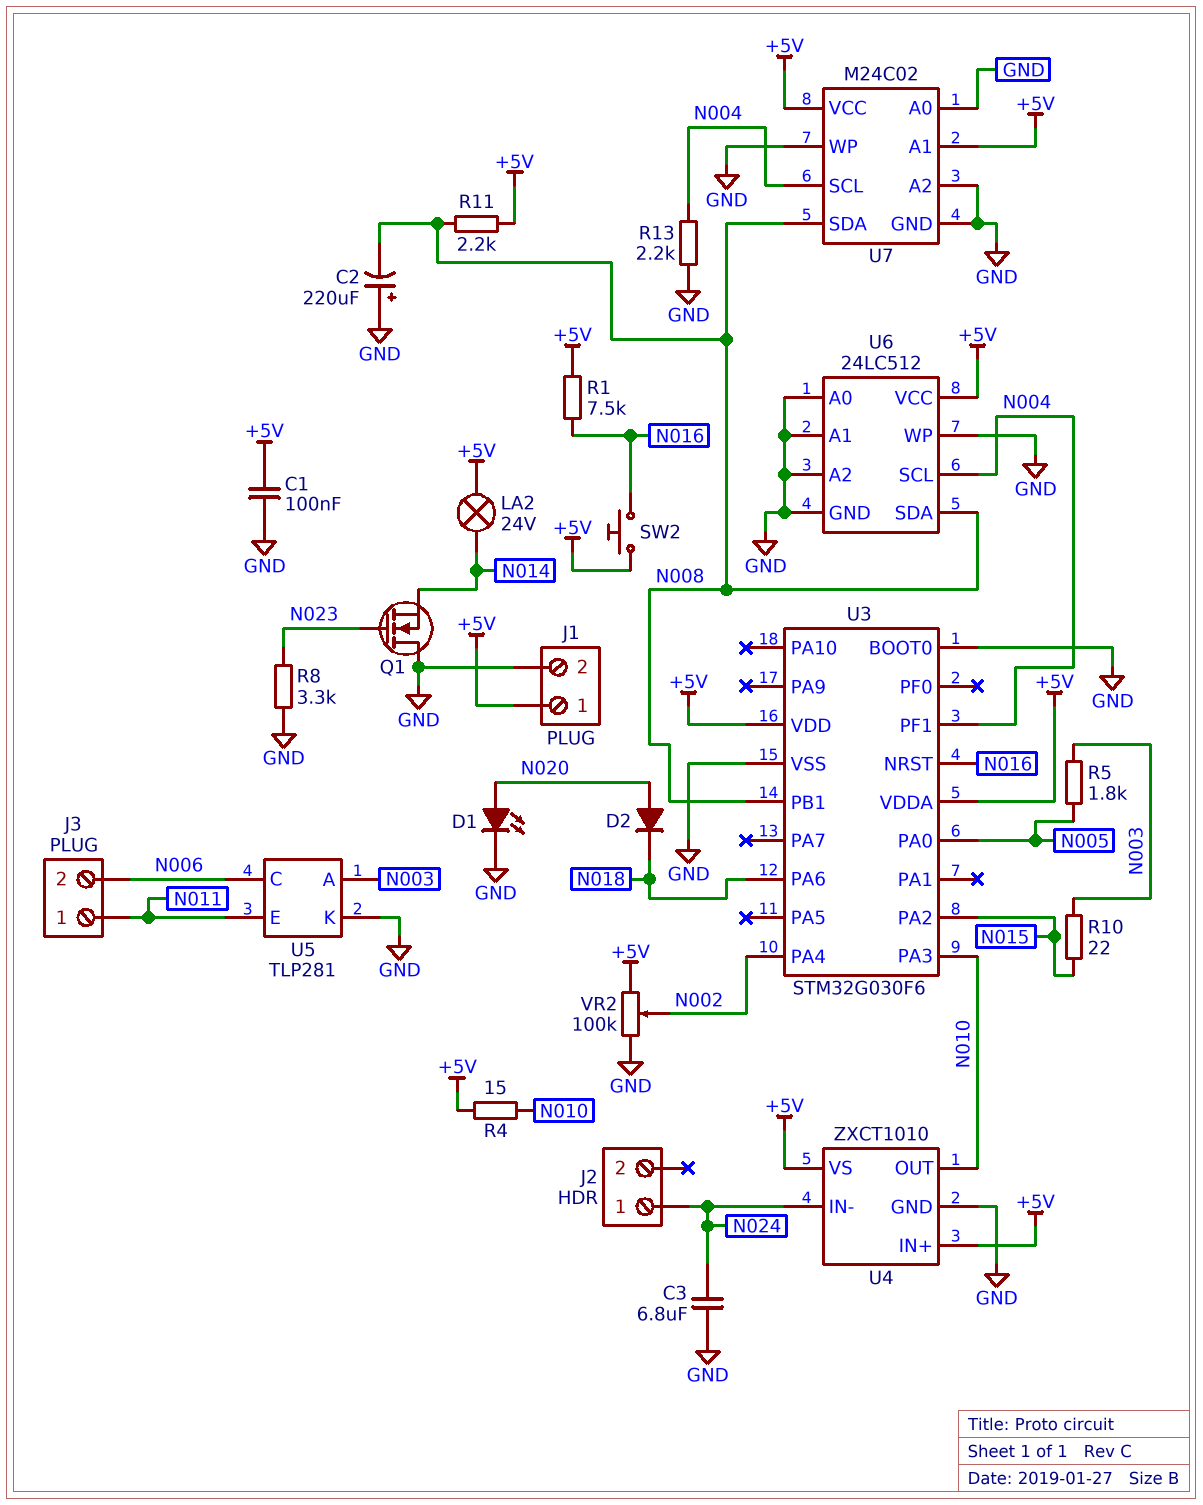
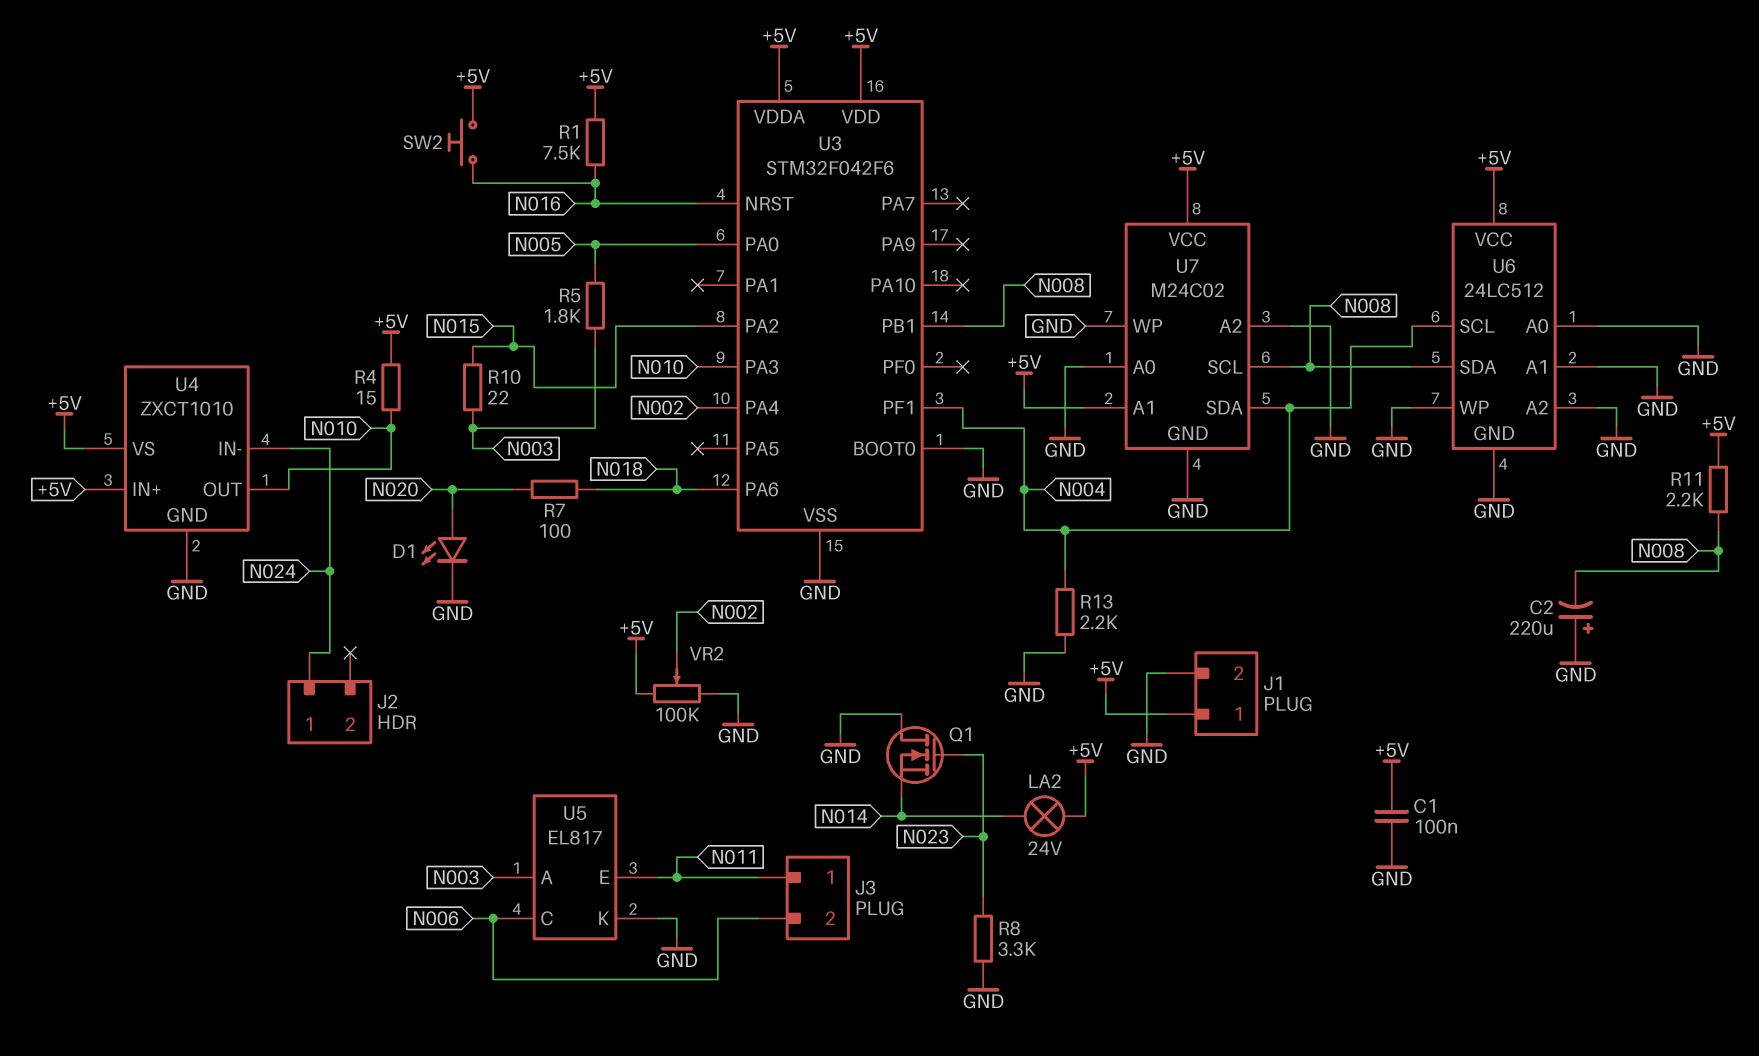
C3: 6.8uF (GND, N024) -> none
D2: diode (A N020, K N018) -> none
R7: none -> 100 (N018, N020)
U3: STM32G030F6 -> STM32F042F6
U5: TLP281 -> EL817
U7 pin SCL: N004 -> N008
U7 pin SDA: N008 -> N004

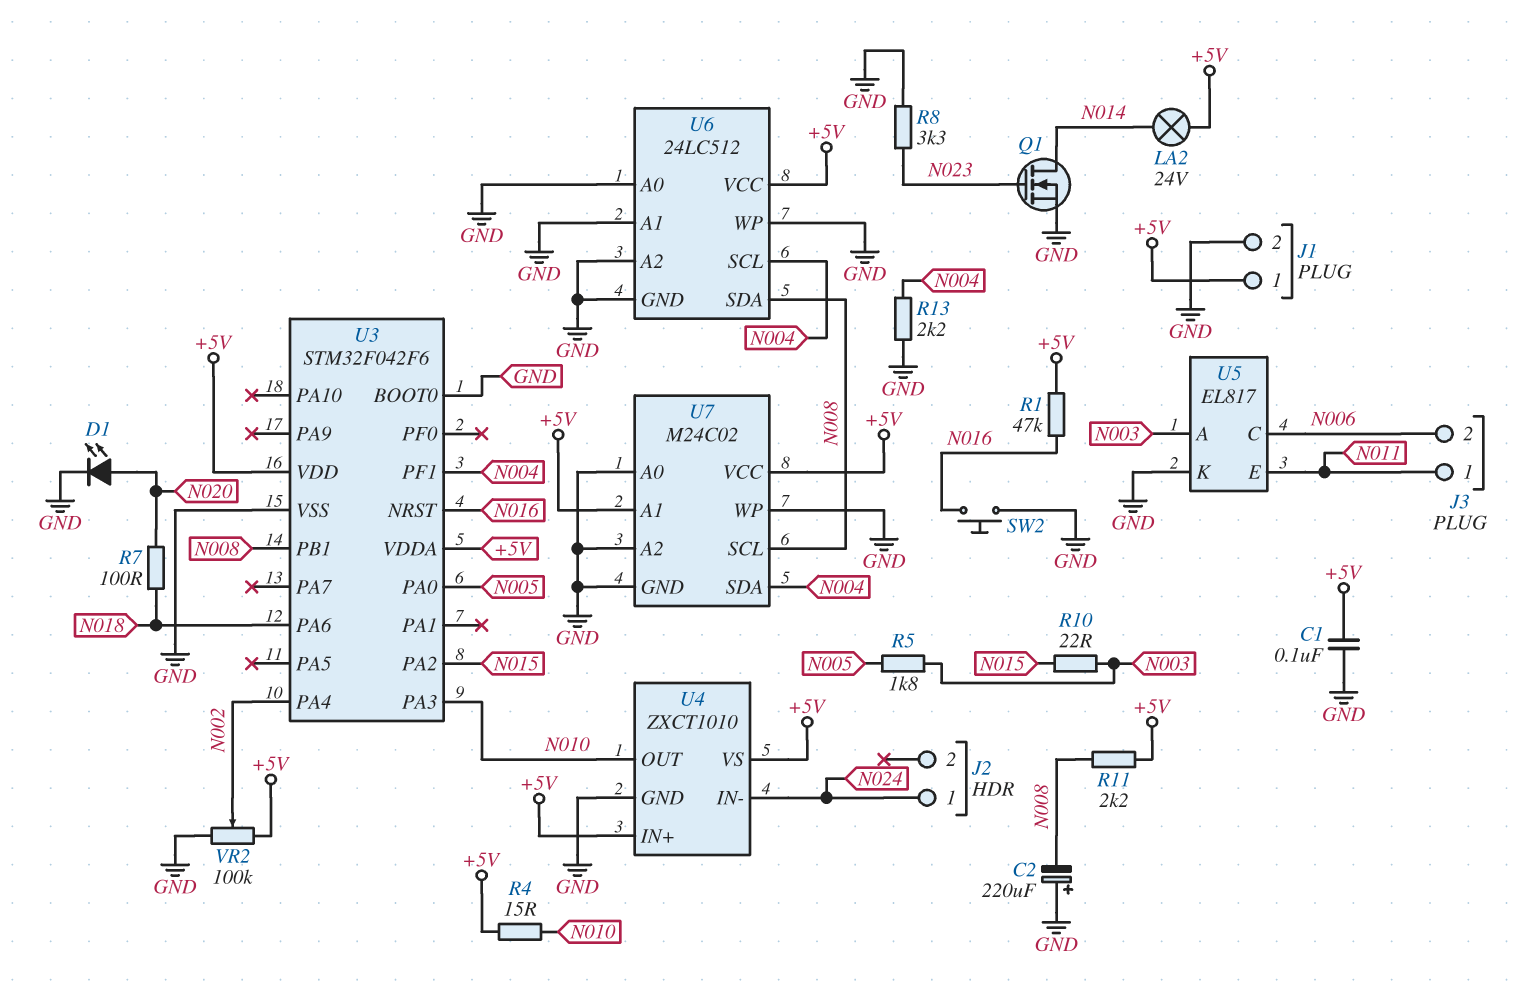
Q1: NMOS (G N023, D GND, S N014) -> NMOS (G N023, D N014, S GND)
R1: 7.5k (+5V, N016) -> 47k (+5V, N016)
SW2: button (+5V, N016) -> button (GND, N016)

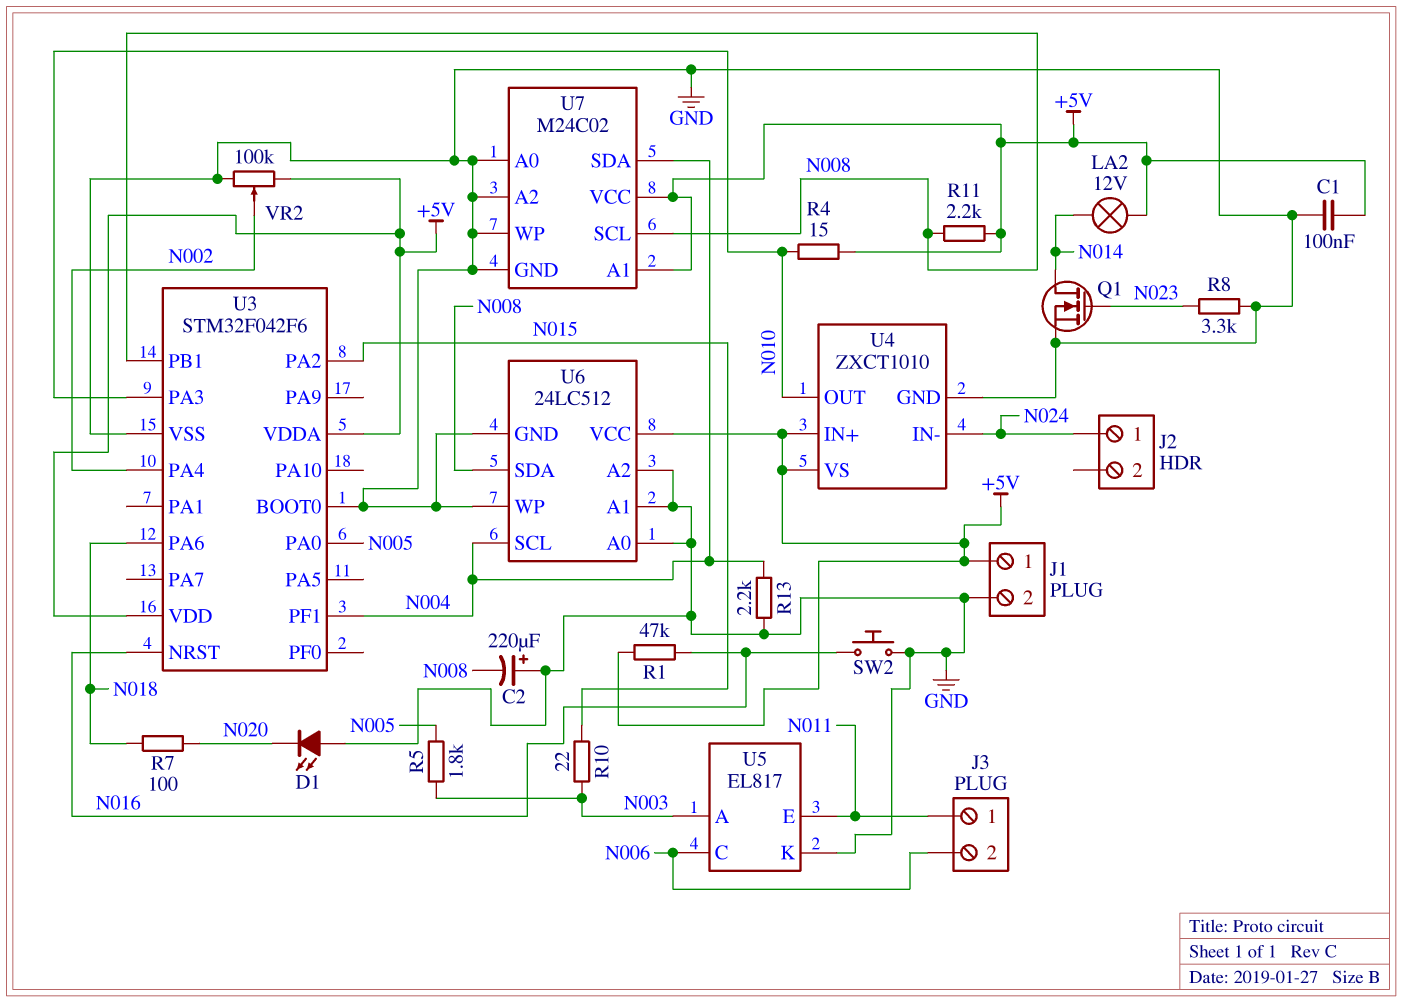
D1: LED (A N020, K GND) -> LED (A GND, K N020)
LA2: lamp 24V (+5V, N014) -> lamp 12V (+5V, N014)

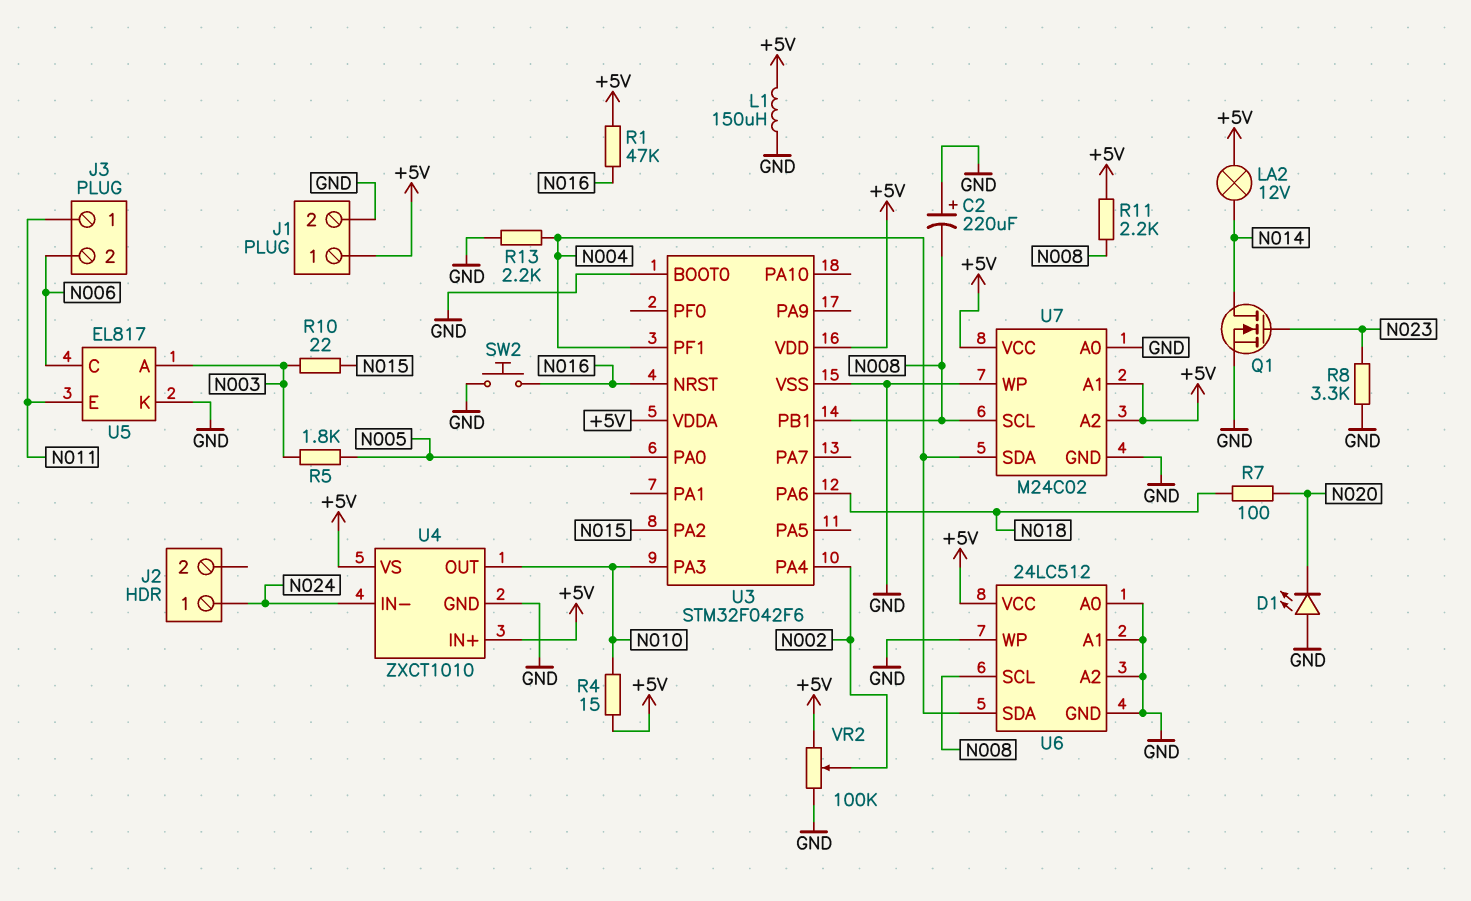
C1: 100nF (+5V, GND) -> none
L1: none -> 150uH (+5V, GND)
U6 pin SCL: N004 -> N008
U6 pin SDA: N008 -> N004
U7 pin A2: GND -> +5V

